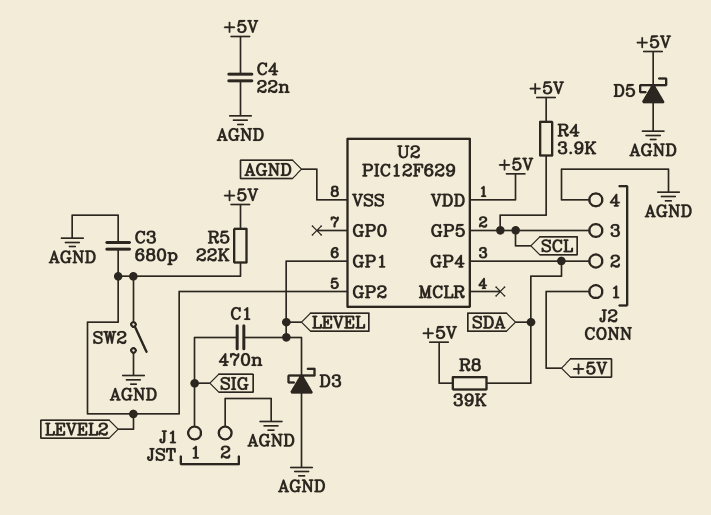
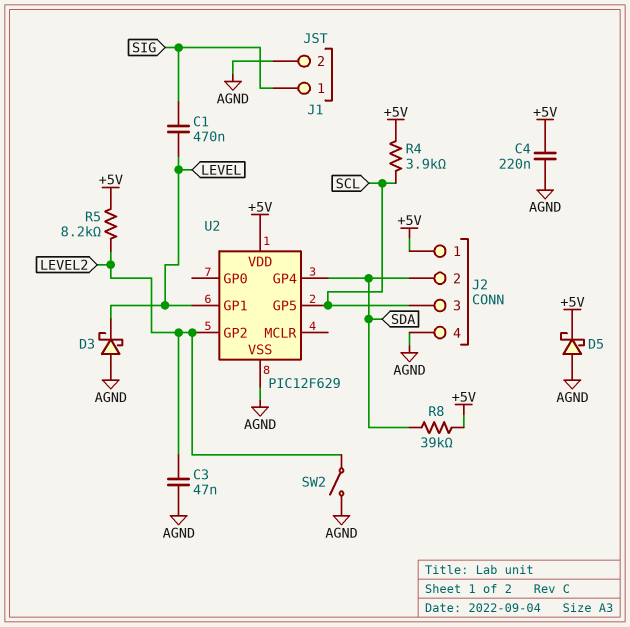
C3: 680pF (AGND, LEVEL2) -> 47nF (AGND, LEVEL2)
C4: 22nF (+5V, AGND) -> 220nF (+5V, AGND)
R5: 22k (+5V, LEVEL2) -> 8.2k (+5V, LEVEL2)

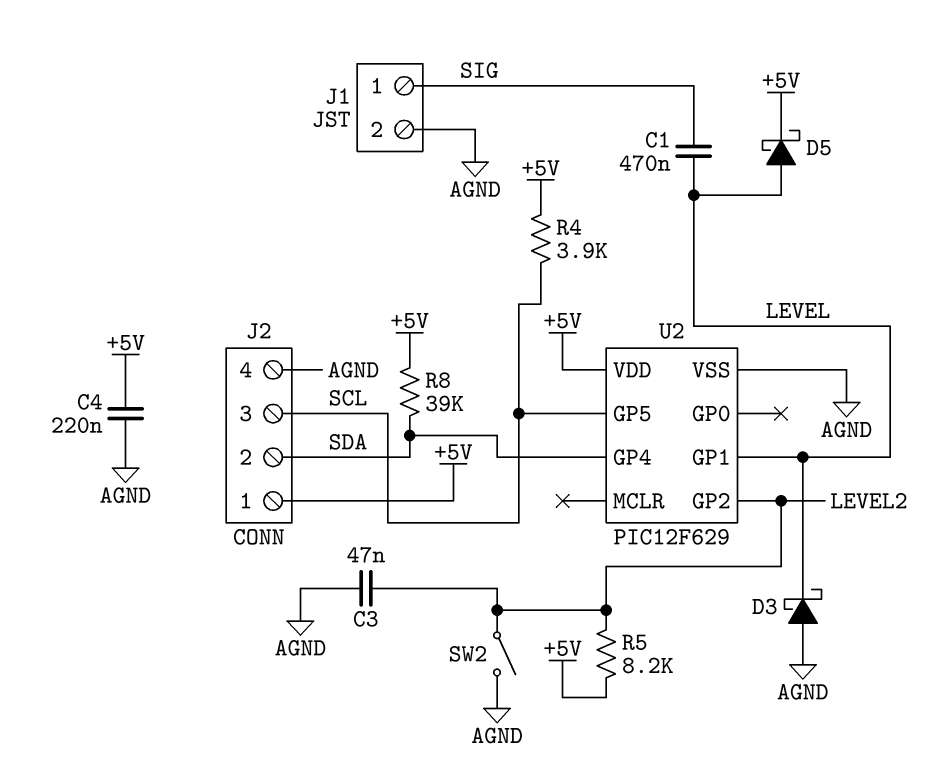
D5: schottky (A AGND, K +5V) -> schottky (A LEVEL, K +5V)

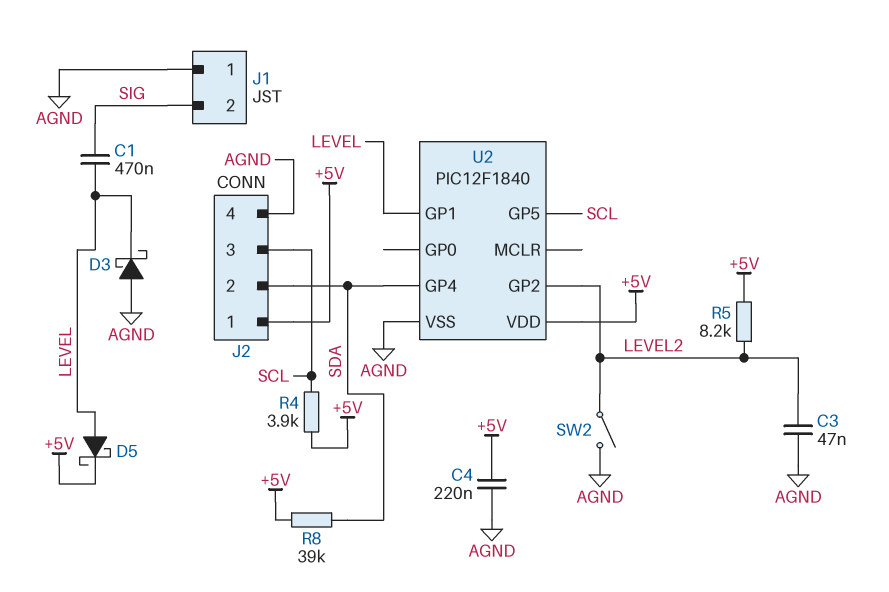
J1 pin 1: SIG -> AGND
J1 pin 2: AGND -> SIG
U2: PIC12F629 -> PIC12F1840

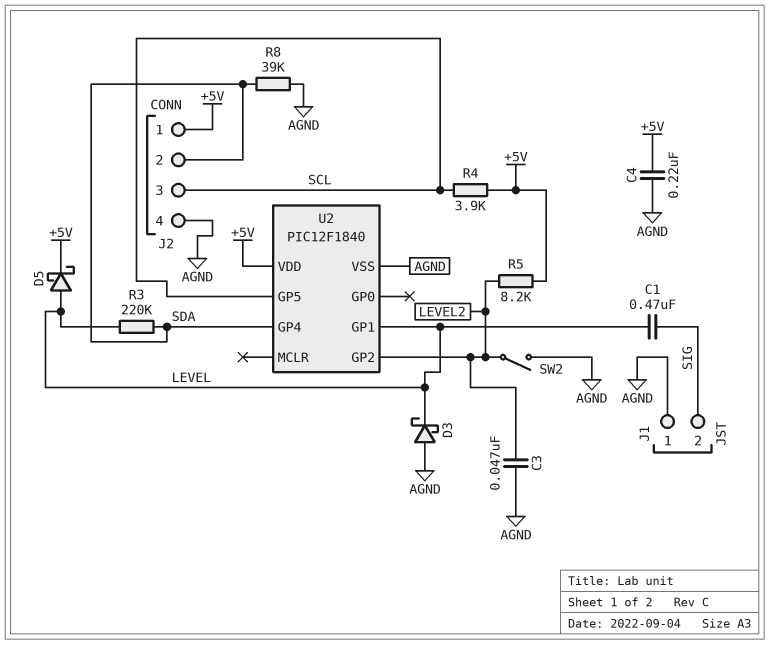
R3: none -> 220k (LEVEL, SDA)
R8: 39k (+5V, SDA) -> 39k (AGND, SDA)

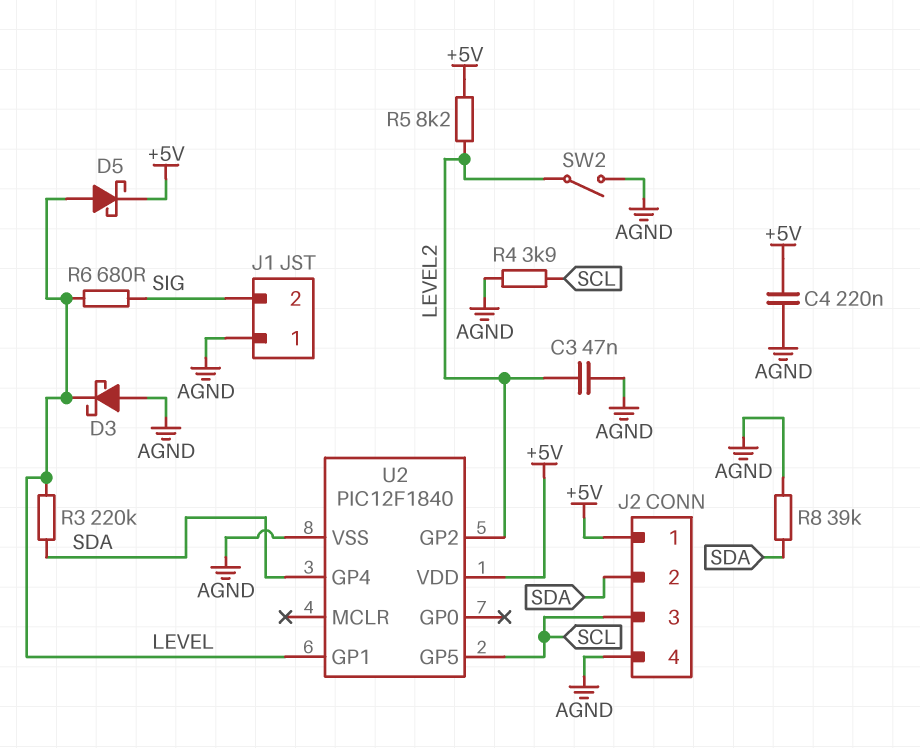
C1: 470nF (LEVEL, SIG) -> none
R4: 3.9k (+5V, SCL) -> 3.9k (AGND, SCL)
R6: none -> 680 (LEVEL, SIG)

